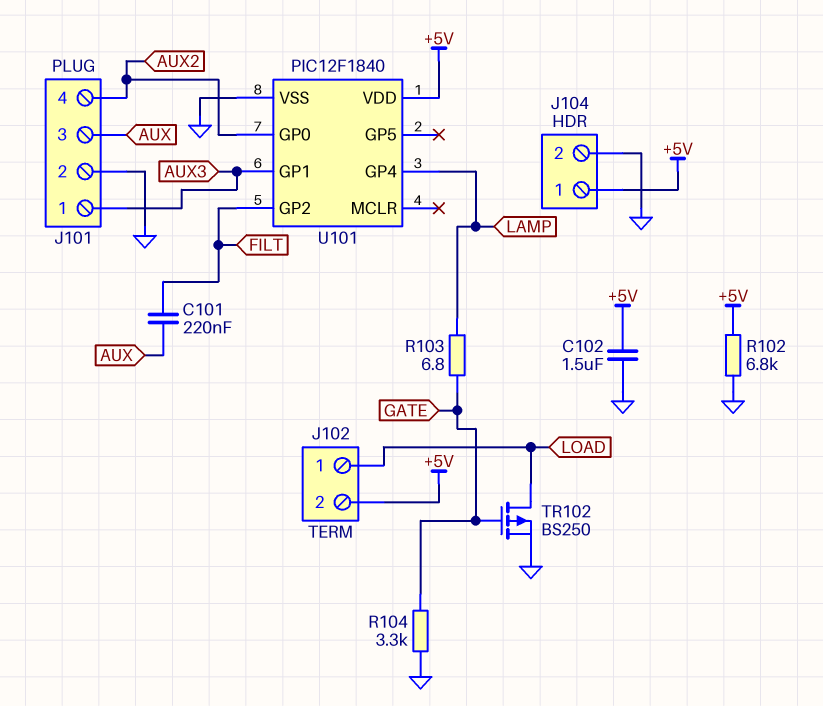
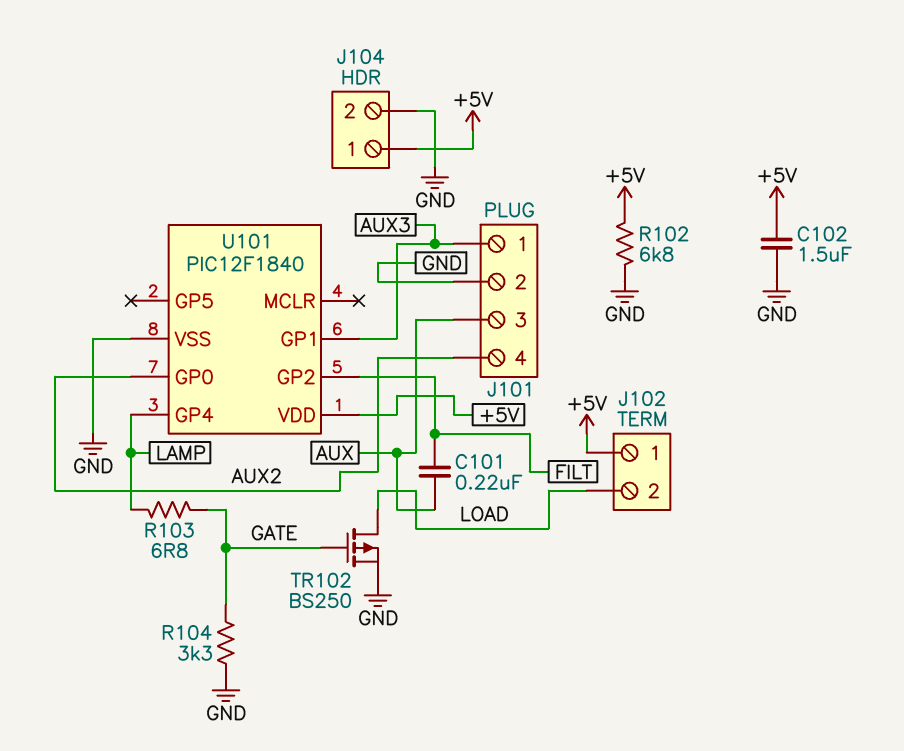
J102 pin 1: LOAD -> +5V
J102 pin 2: +5V -> LOAD

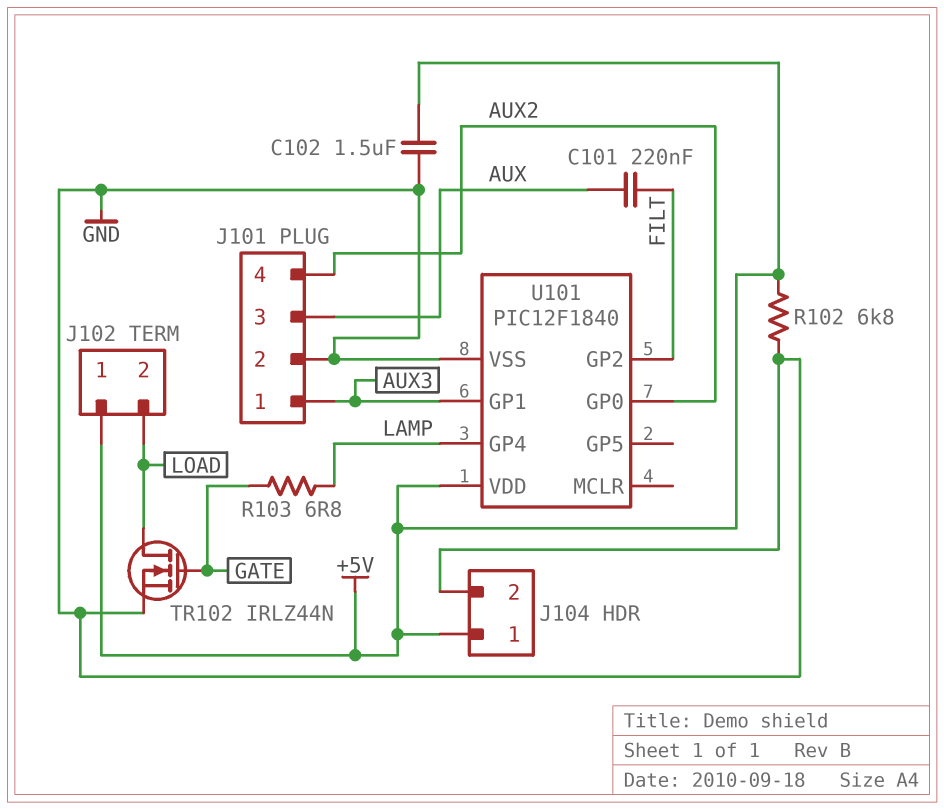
R104: 3.3k (GATE, GND) -> none
TR102: PMOS BS250 (G GATE, D LOAD, S GND) -> NMOS IRLZ44N (G GATE, D LOAD, S GND)

